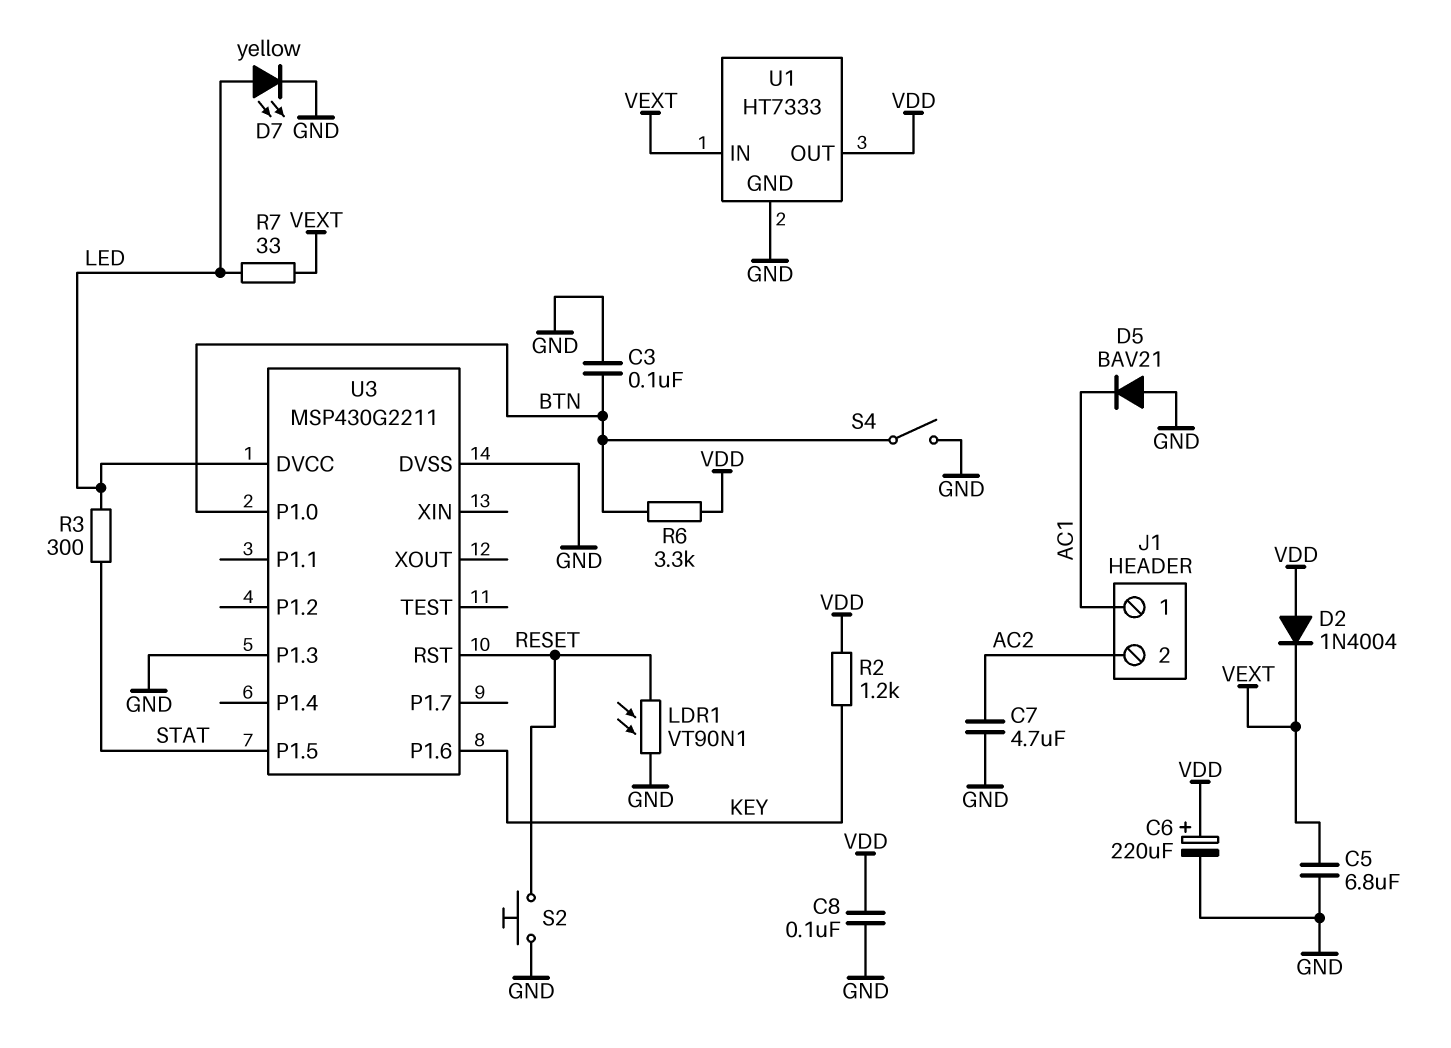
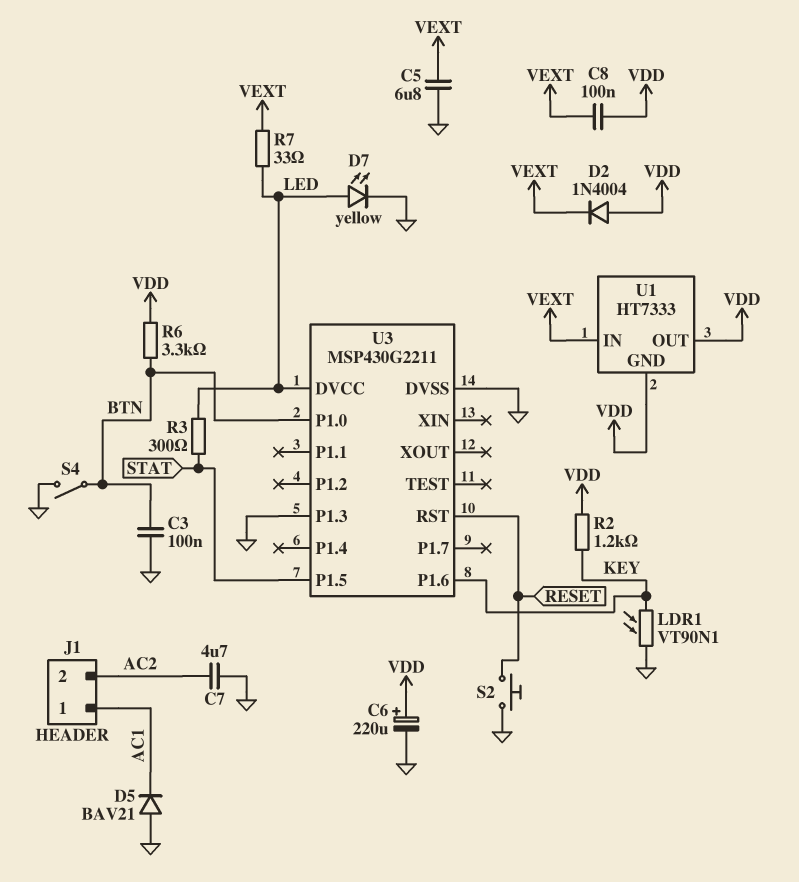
C8: 100nF (GND, VDD) -> 100nF (VDD, VEXT)
LDR1: VT90N1 (GND, RESET) -> VT90N1 (GND, KEY)
U1 pin GND: GND -> VDD

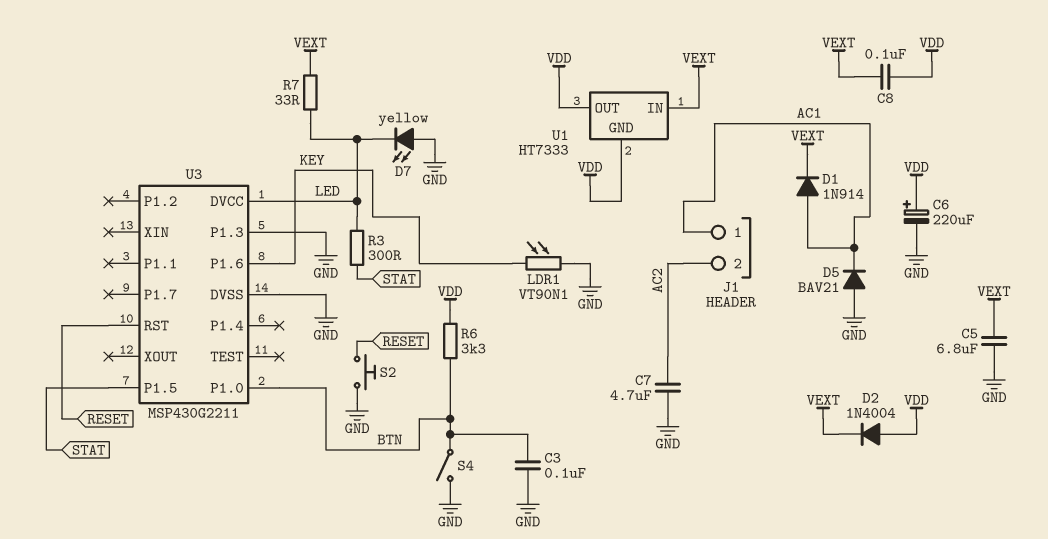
D1: none -> diode 1N914 (A AC1, K VEXT)
D7: LED yellow (A LED, K GND) -> LED yellow (A GND, K LED)
R2: 1.2k (KEY, VDD) -> none

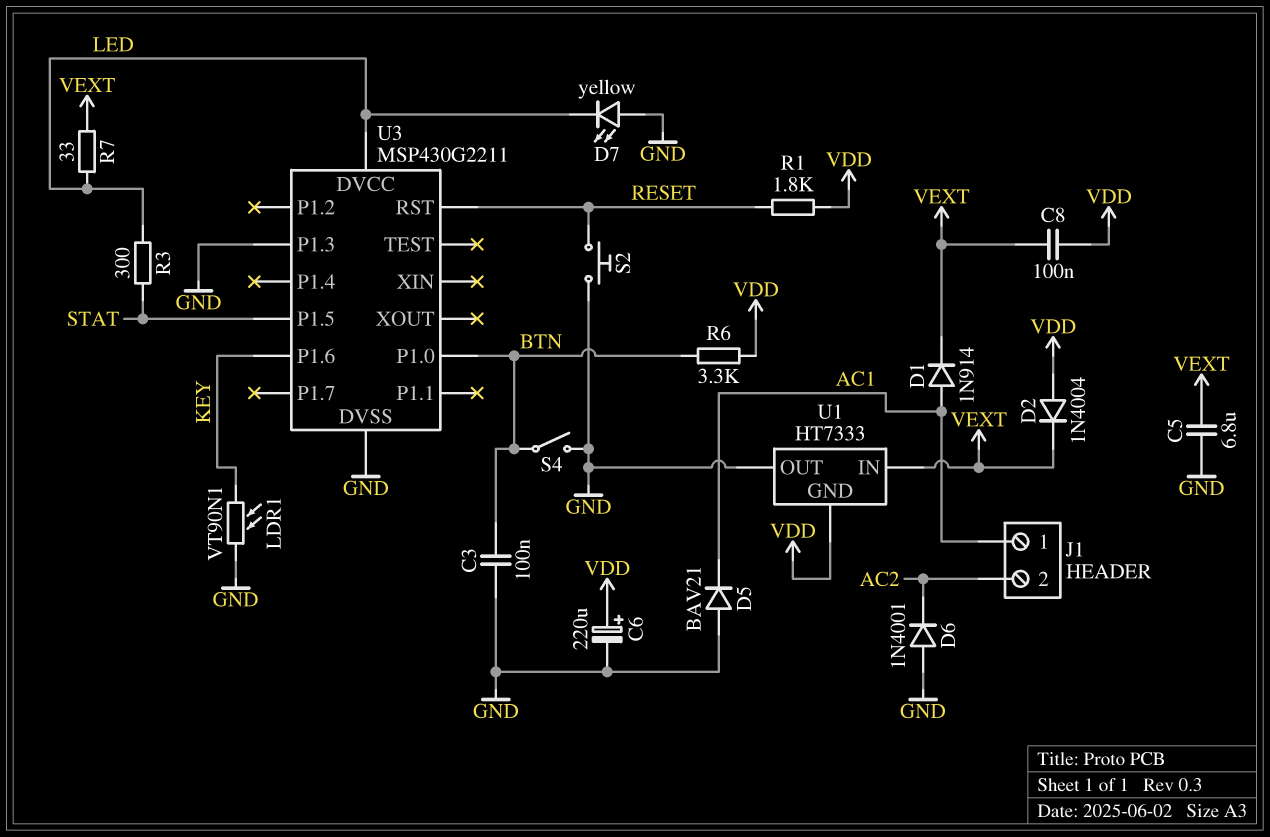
C7: 4.7uF (AC2, GND) -> none
D6: none -> diode 1N4001 (A GND, K AC2)
R1: none -> 1.8k (RESET, VDD)
U1 pin OUT: VDD -> GND

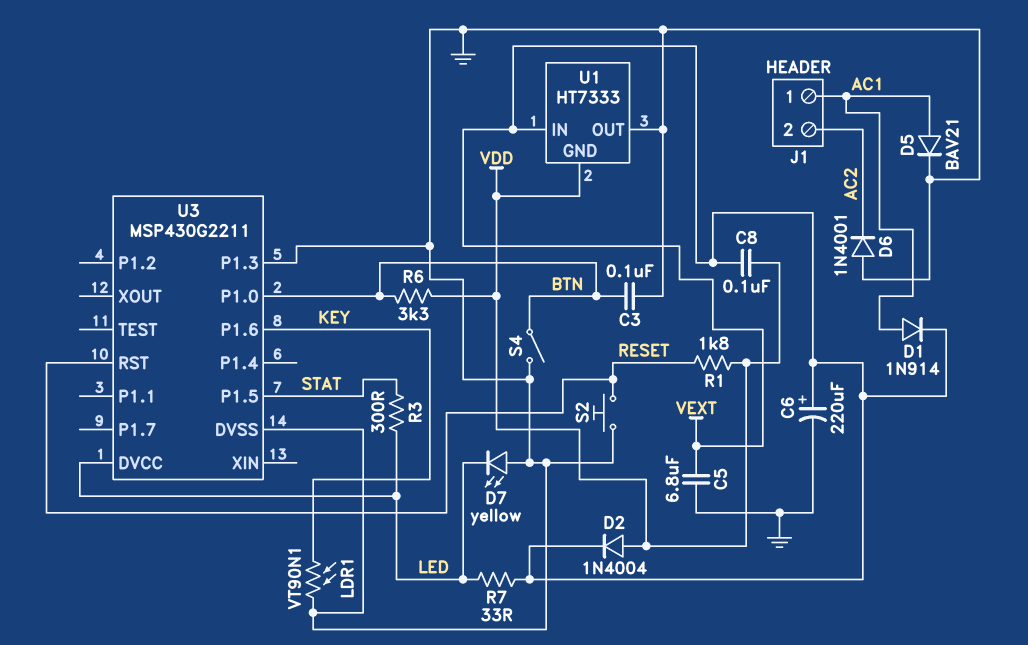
C6: 220uF (plus VDD, minus GND) -> 220uF (plus VEXT, minus GND)
D5: diode BAV21 (A GND, K AC1) -> diode BAV21 (A AC1, K GND)

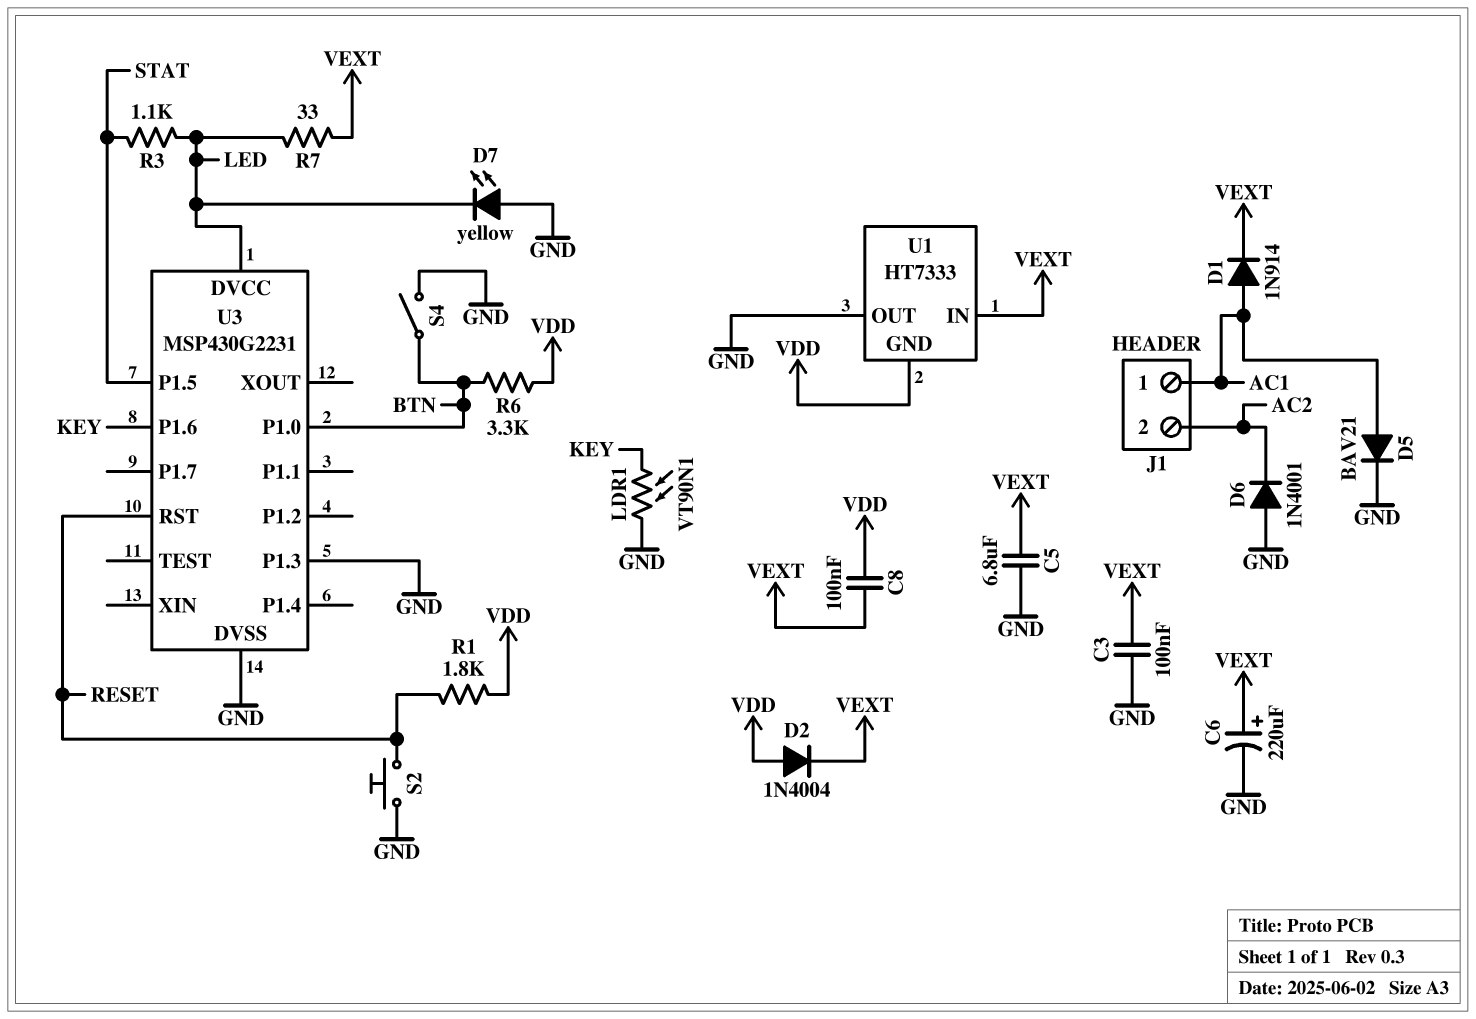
C3: 100nF (BTN, GND) -> 100nF (GND, VEXT)
R3: 300 (LED, STAT) -> 1.1k (LED, STAT)
U3: MSP430G2211 -> MSP430G2231

